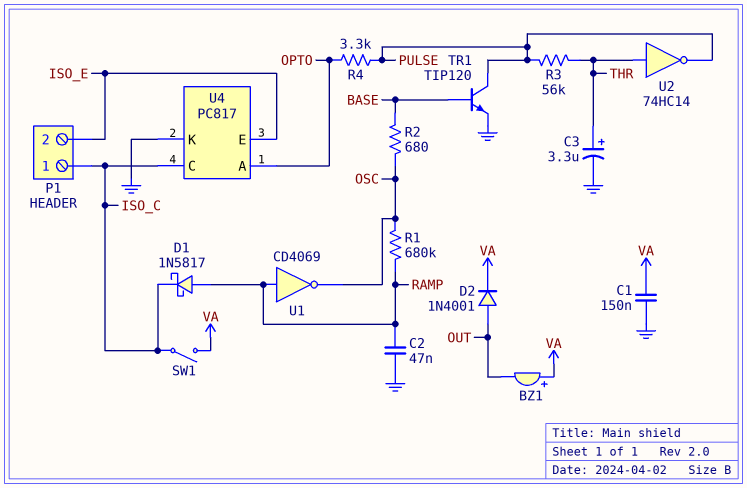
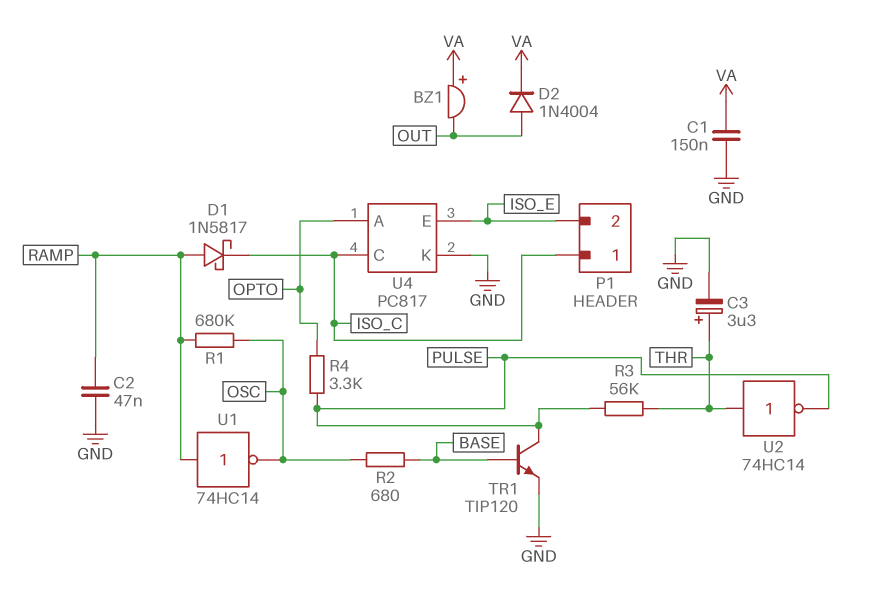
D2: diode 1N4001 (A OUT, K VA) -> diode 1N4004 (A OUT, K VA)
SW1: switch (ISO_C, VA) -> none
U1: NOT CD4069 (in RAMP, out OSC) -> NOT 74HC14 (in RAMP, out OSC)

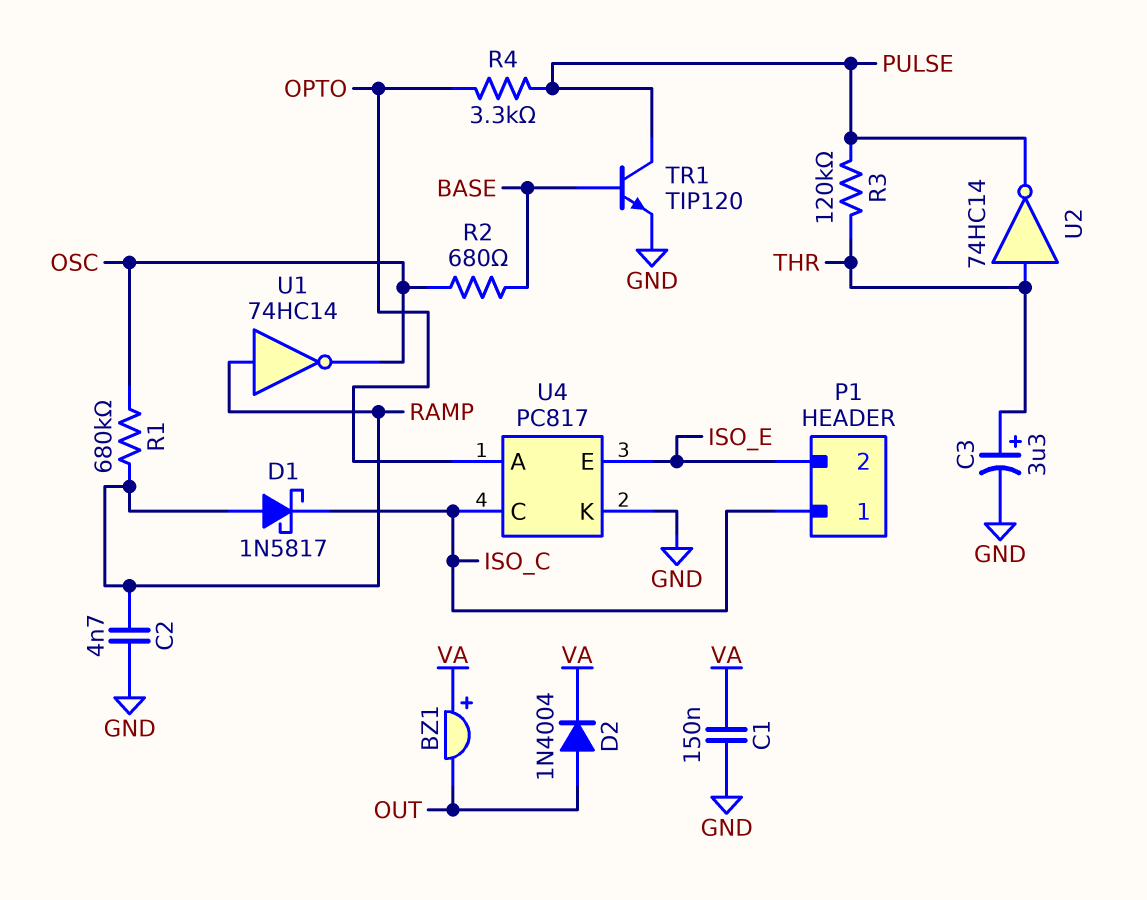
C2: 47nF (GND, RAMP) -> 4.7nF (GND, RAMP)
R3: 56k (PULSE, THR) -> 120k (PULSE, THR)

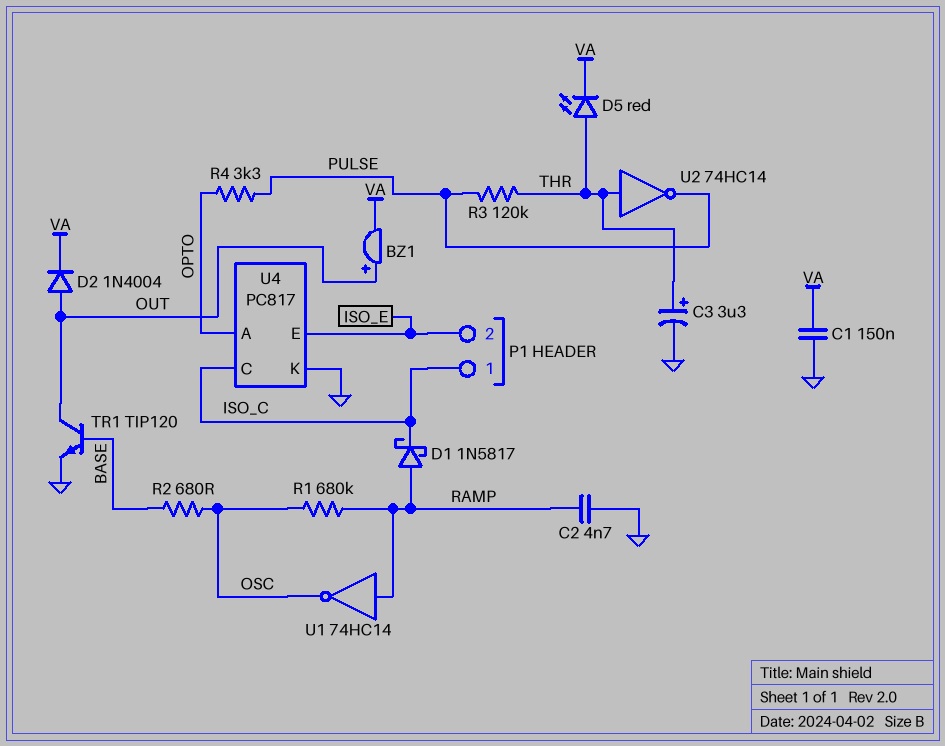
BZ1: buzzer (plus VA, minus OUT) -> buzzer (plus OUT, minus VA)
D5: none -> LED red (A THR, K VA)
TR1: NPN TIP120 (B BASE, C PULSE, E GND) -> NPN TIP120 (B BASE, C OUT, E GND)

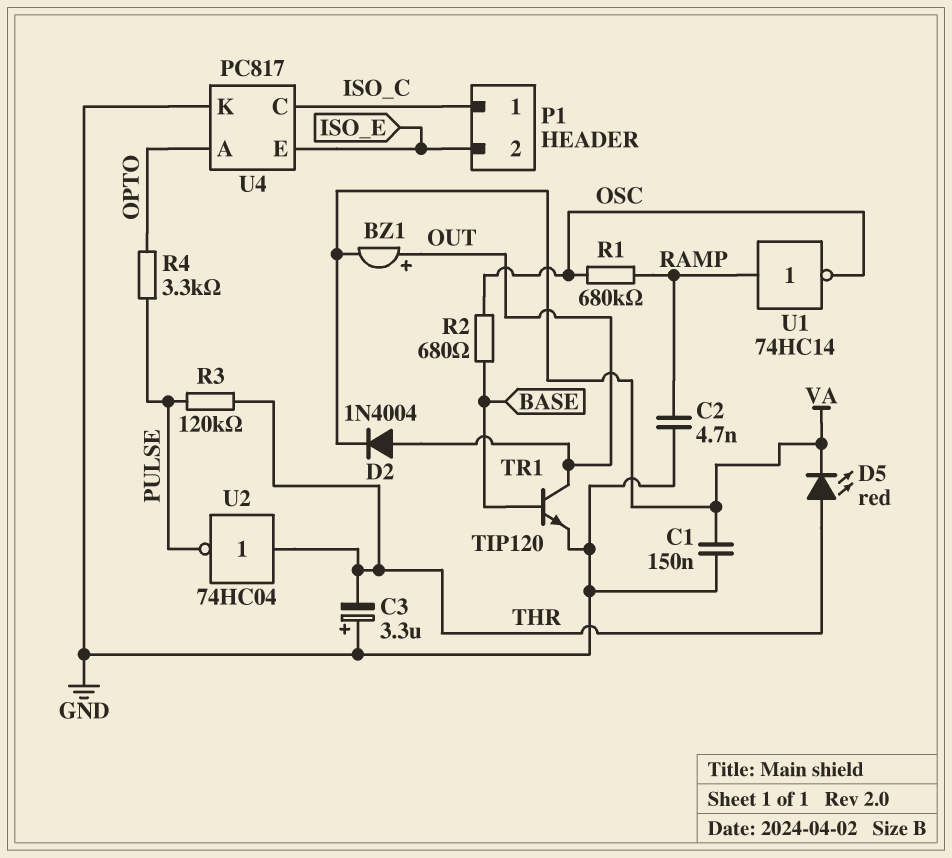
C3: 3.3uF (plus THR, minus GND) -> 3.3uF (plus GND, minus THR)
D1: schottky 1N5817 (A RAMP, K ISO_C) -> none
U2: NOT 74HC14 (in THR, out PULSE) -> NOT 74HC04 (in THR, out PULSE)

